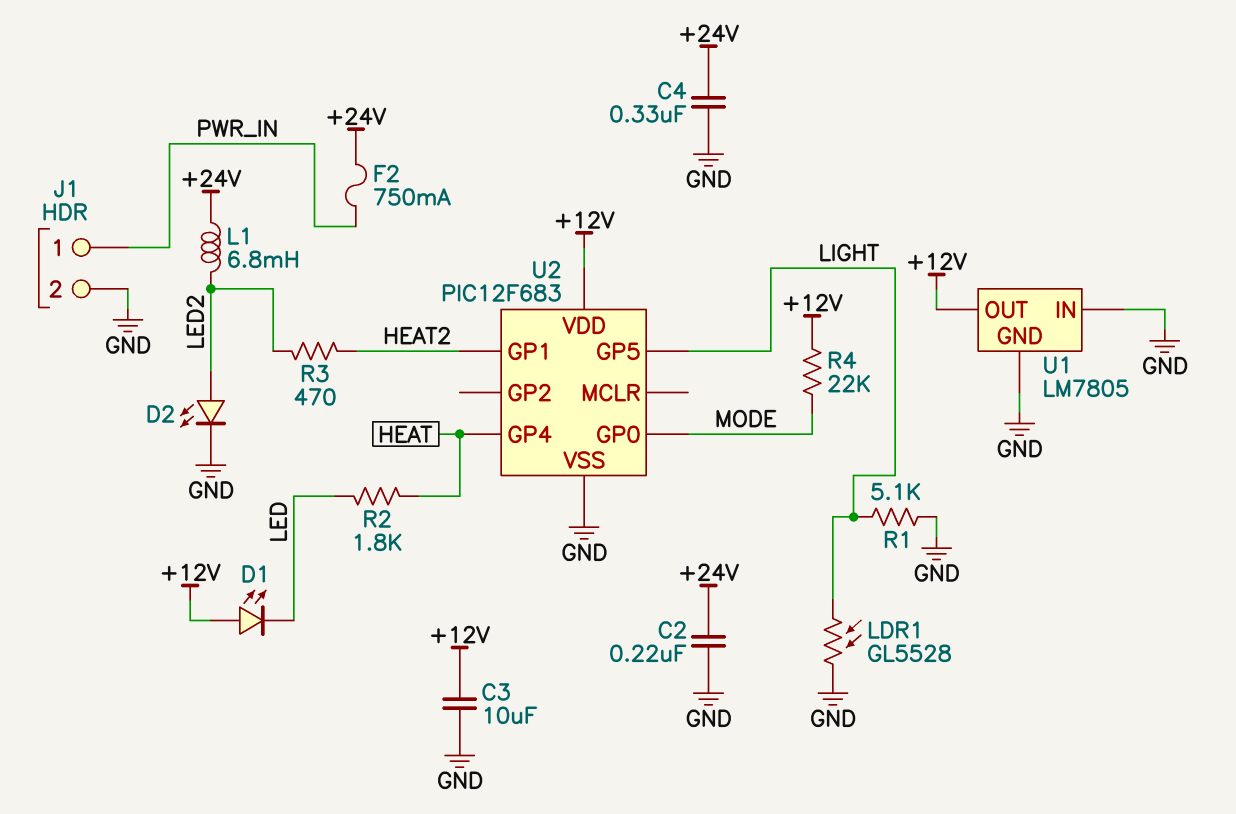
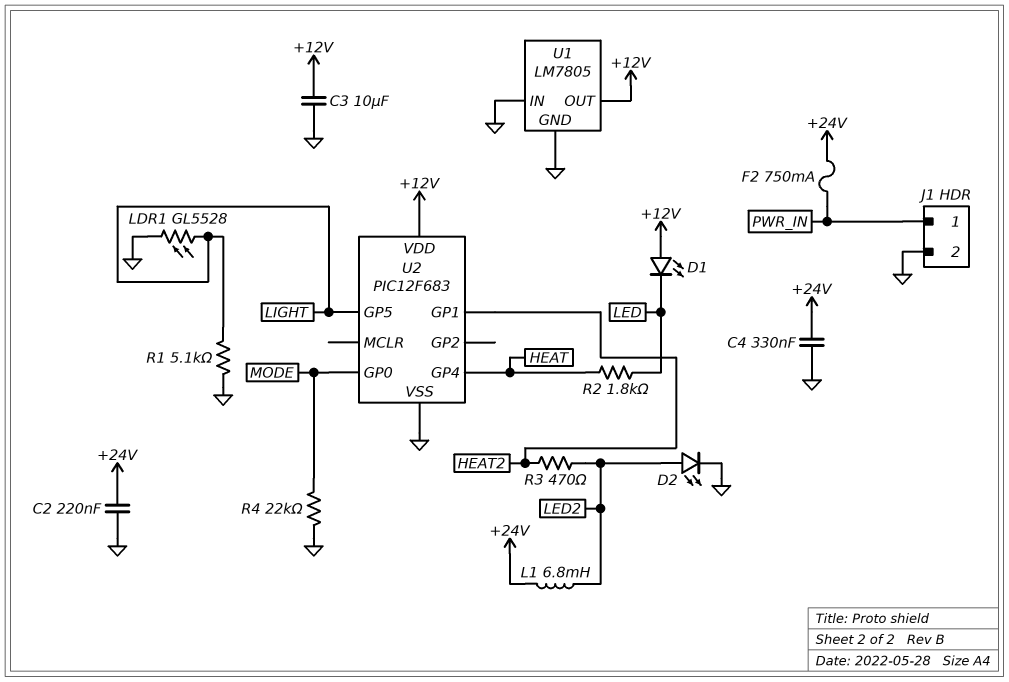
R4: 22k (+12V, MODE) -> 22k (GND, MODE)

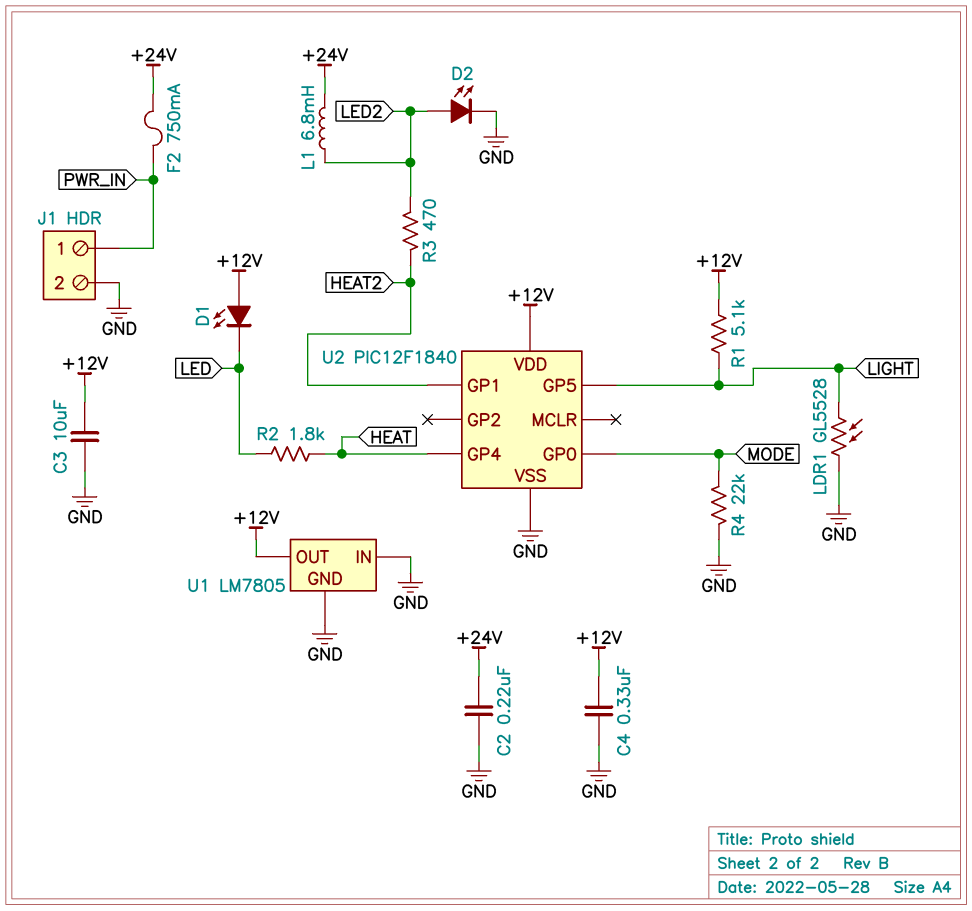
C4: 330nF (+24V, GND) -> 330nF (+12V, GND)
R1: 5.1k (GND, LIGHT) -> 5.1k (+12V, LIGHT)
U2: PIC12F683 -> PIC12F1840

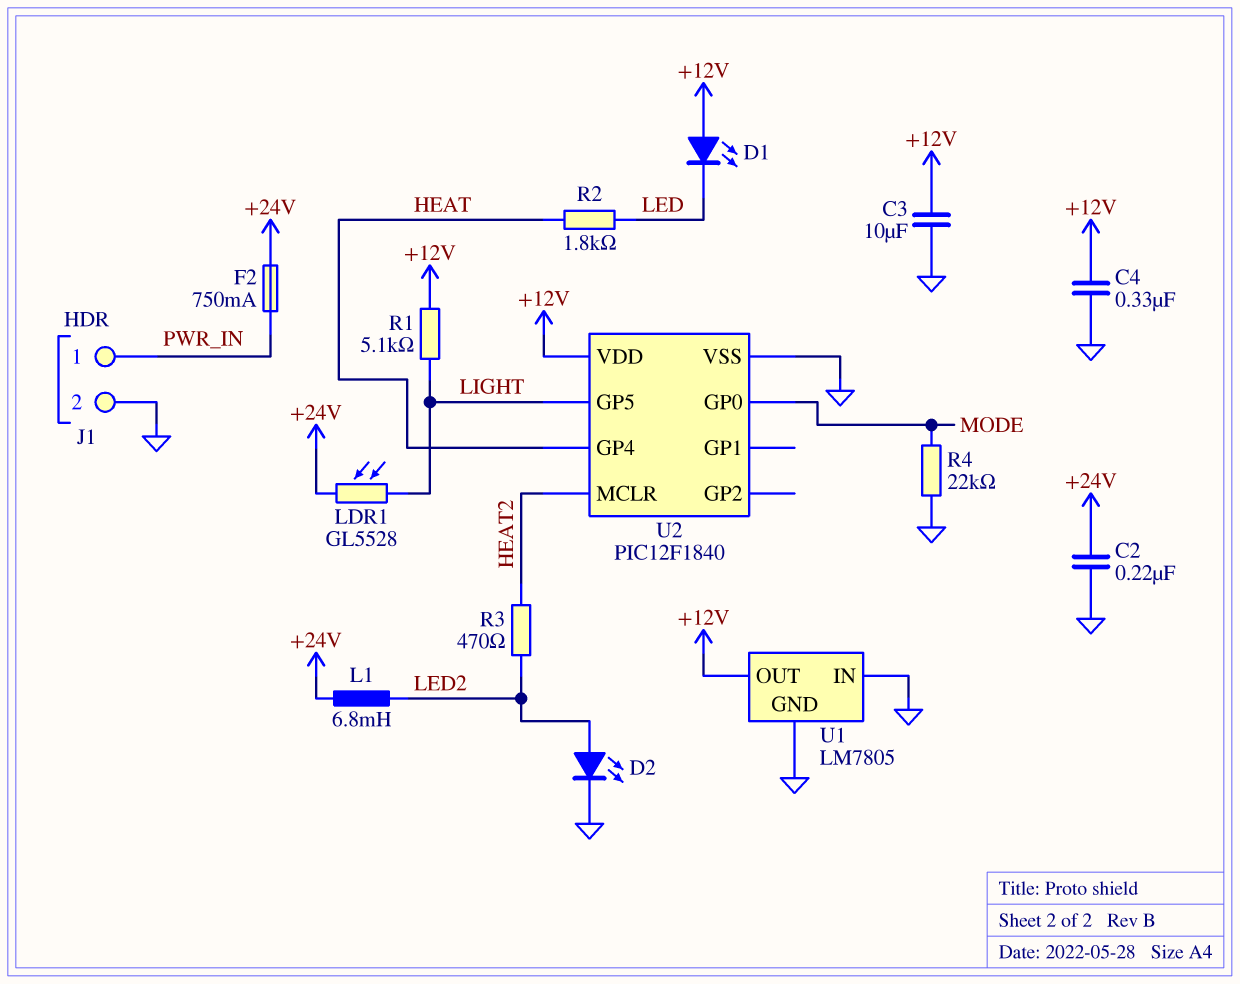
LDR1: GL5528 (GND, LIGHT) -> GL5528 (+24V, LIGHT)
U2 pin GP1: HEAT2 -> none
U2 pin MCLR: none -> HEAT2

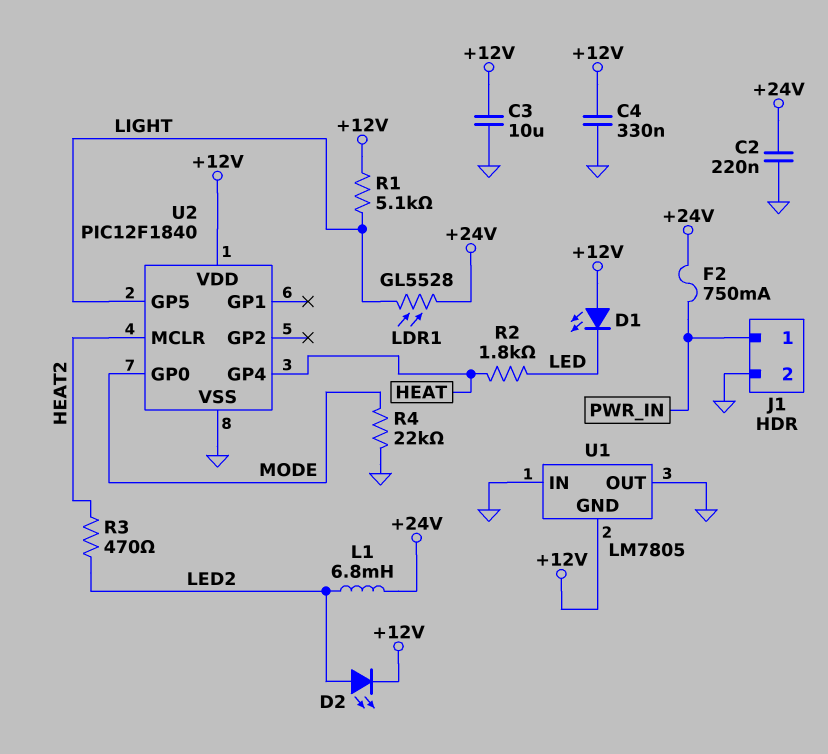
D2: LED (A LED2, K GND) -> LED (A LED2, K +12V)
U1 pin GND: GND -> +12V
U1 pin OUT: +12V -> GND

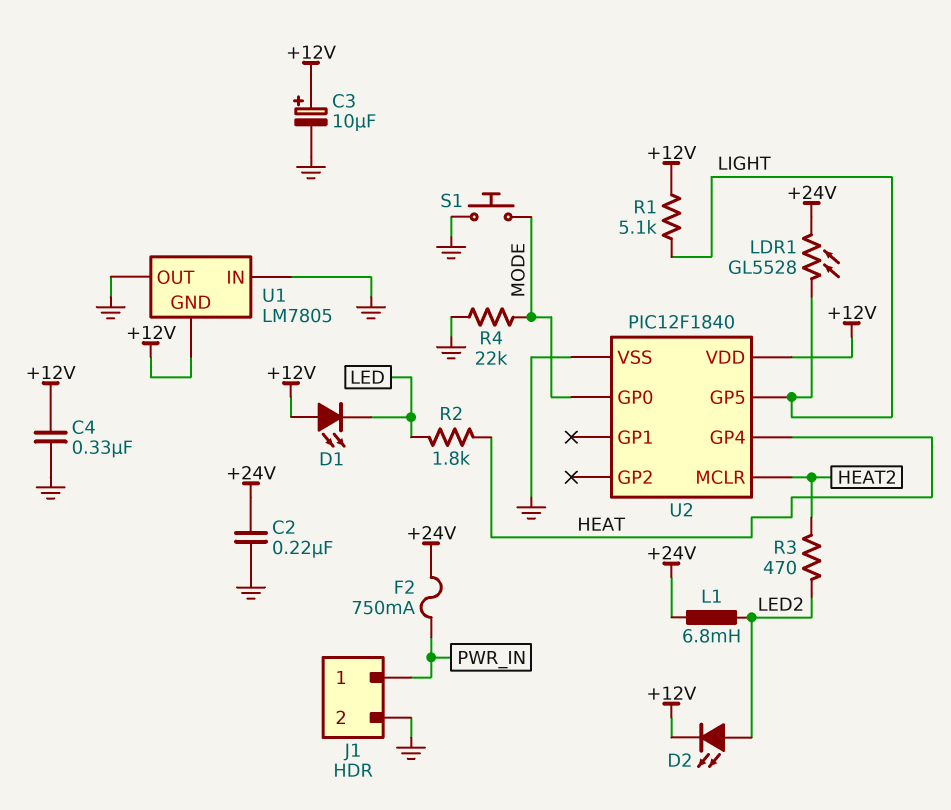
C3: 10uF (+12V, GND) -> 10uF (plus +12V, minus GND)
S1: none -> button (GND, MODE)

